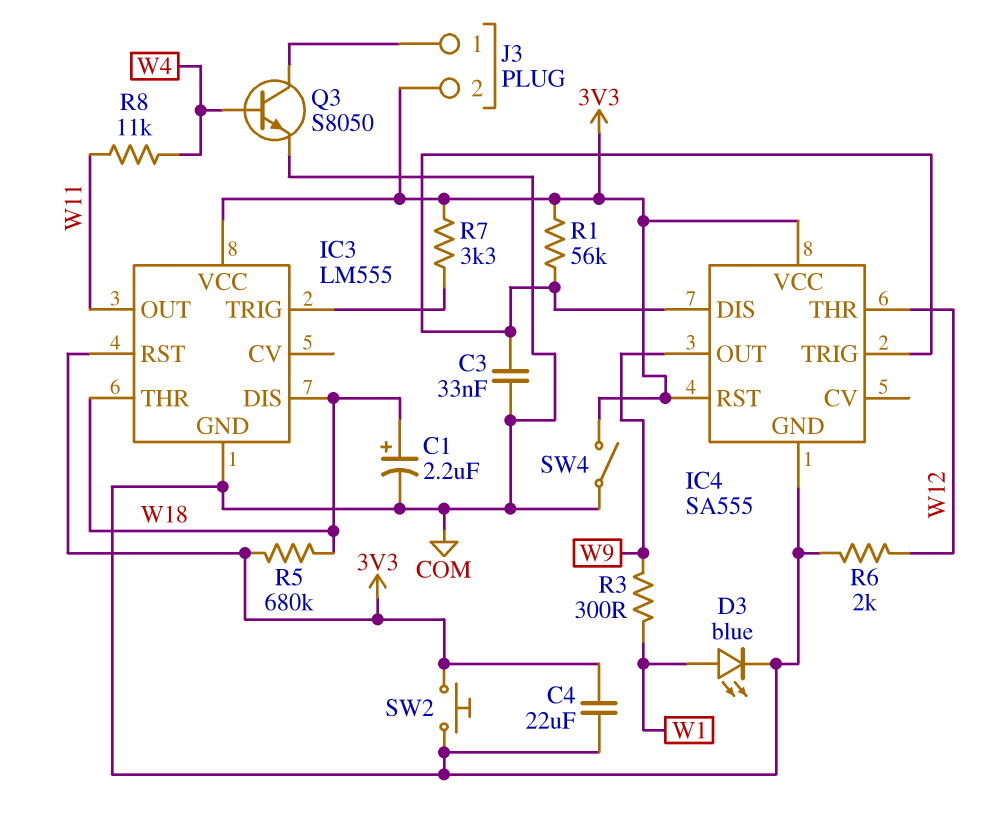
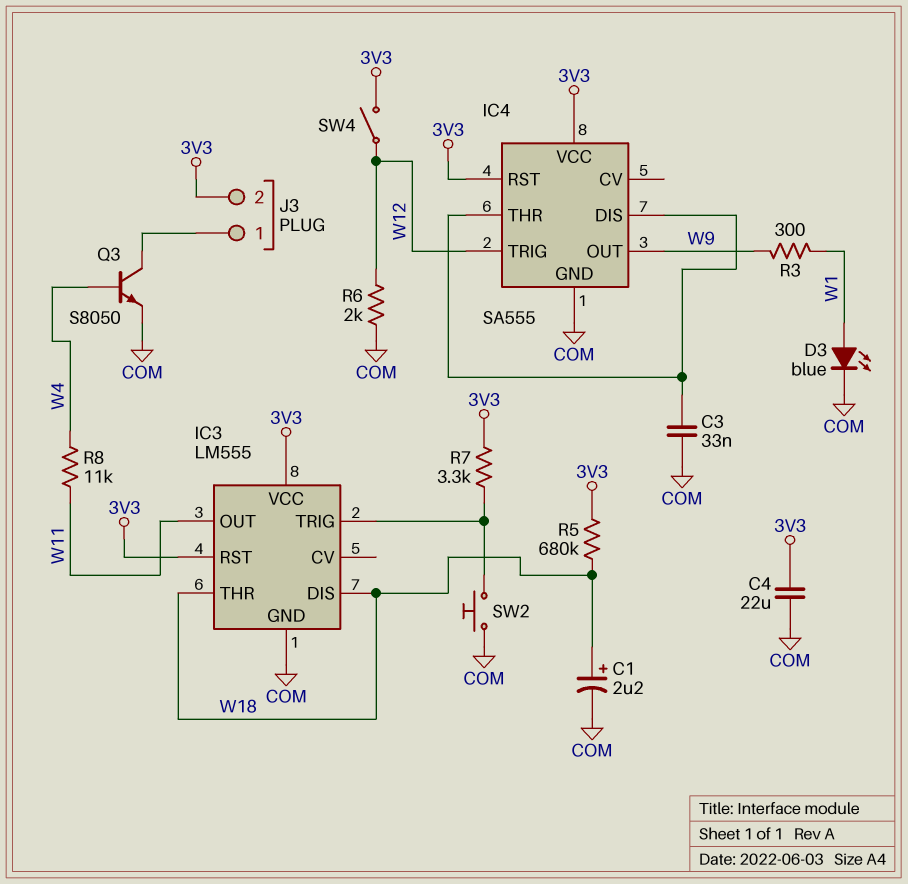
IC4 pin THR: W12 -> IC4/DIS
IC4 pin TRIG: IC4/DIS -> W12
R1: 56k (3V3, IC4/DIS) -> none
SW2: button (3V3, COM) -> button (COM, IC3/TRIG)
SW4: switch (3V3, COM) -> switch (3V3, W12)

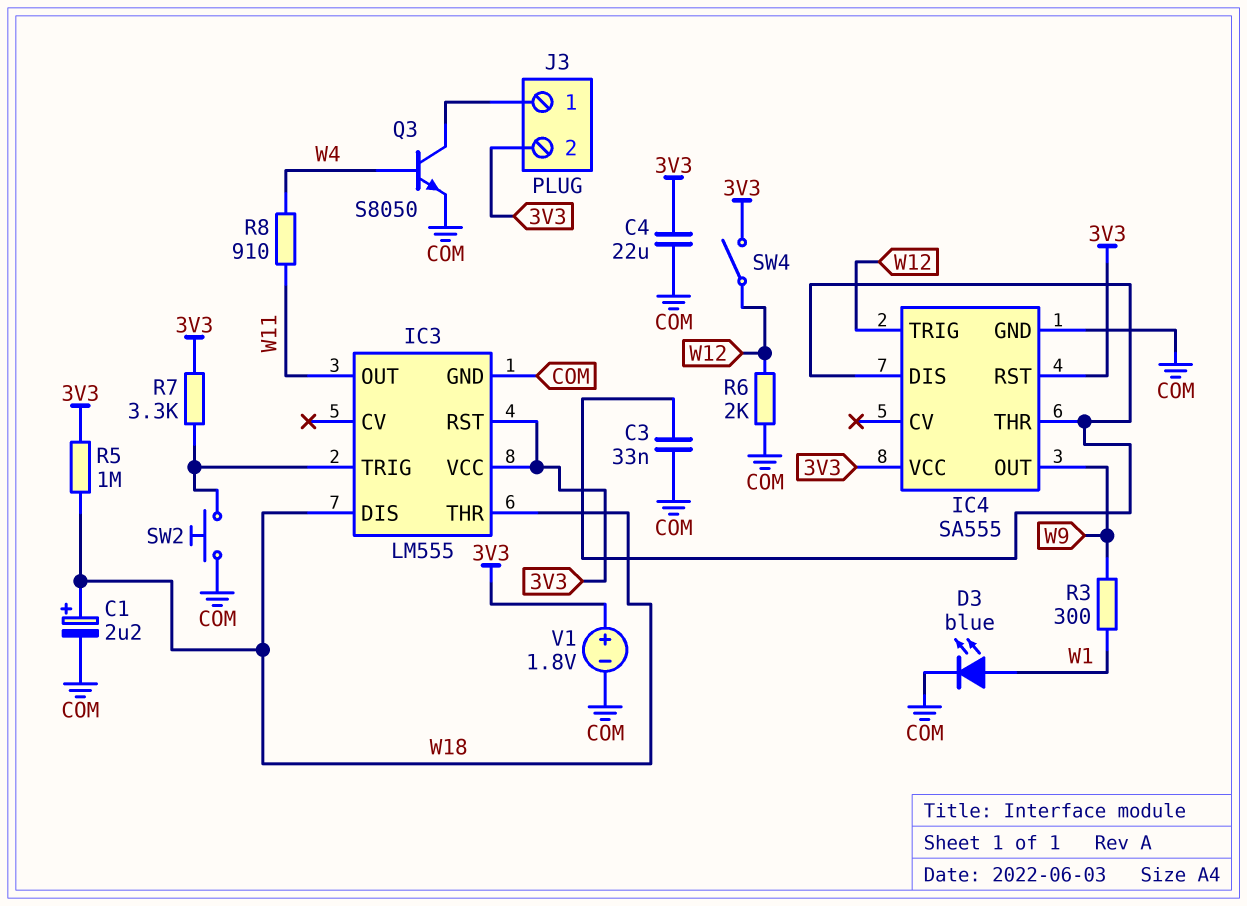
R5: 680k (3V3, W18) -> 1M (3V3, W18)
R8: 11k (W4, W11) -> 910 (W4, W11)
V1: none -> 1.8V (plus 3V3, minus COM)

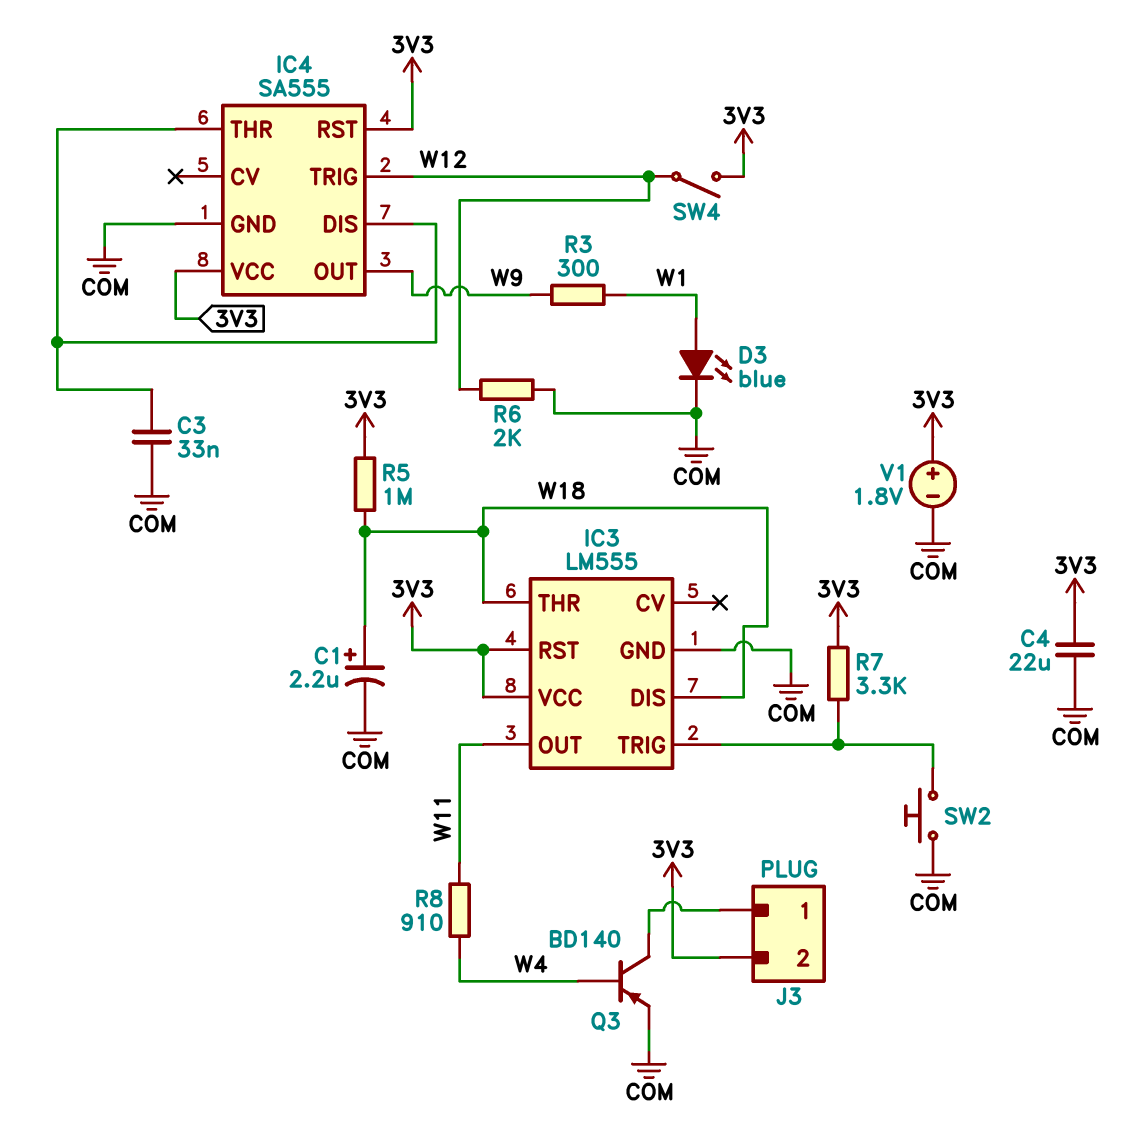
Q3: NPN S8050 (B W4, C J3/1, E COM) -> PNP BD140 (B W4, C J3/1, E COM)

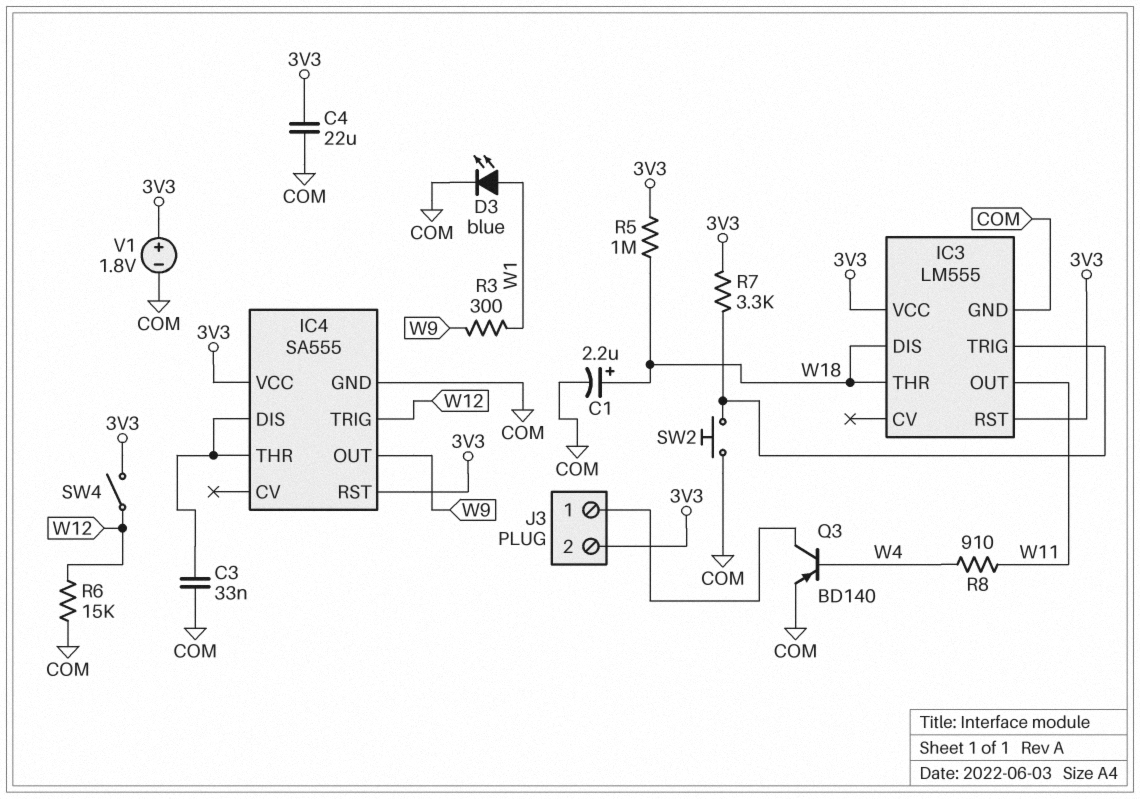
R6: 2k (COM, W12) -> 15k (COM, W12)

